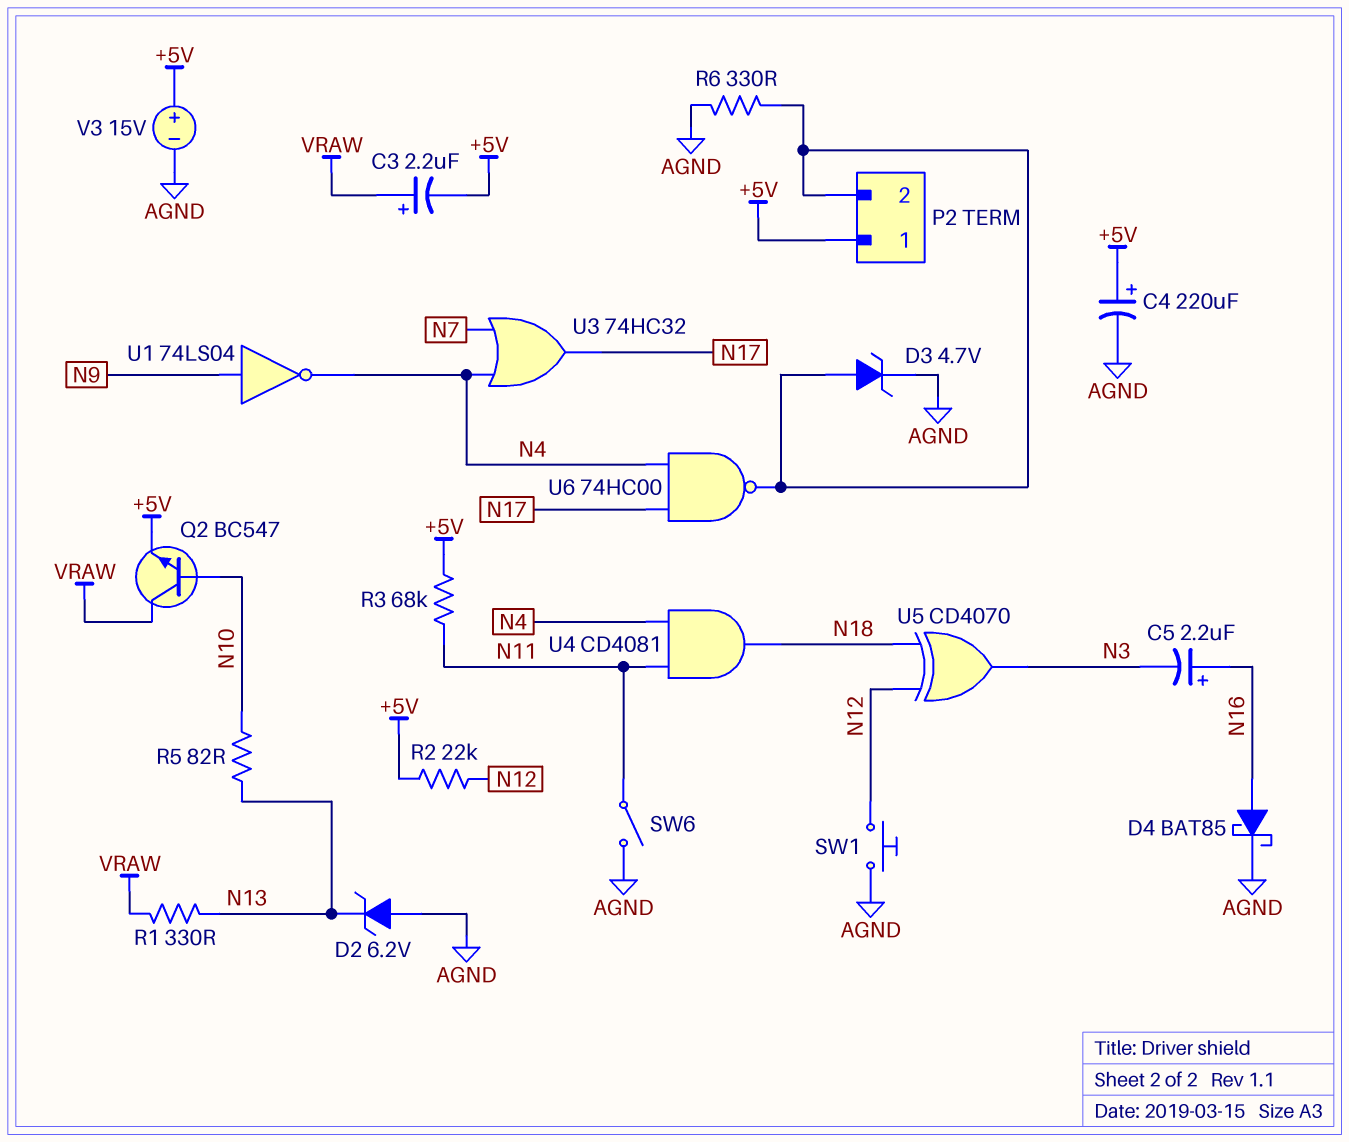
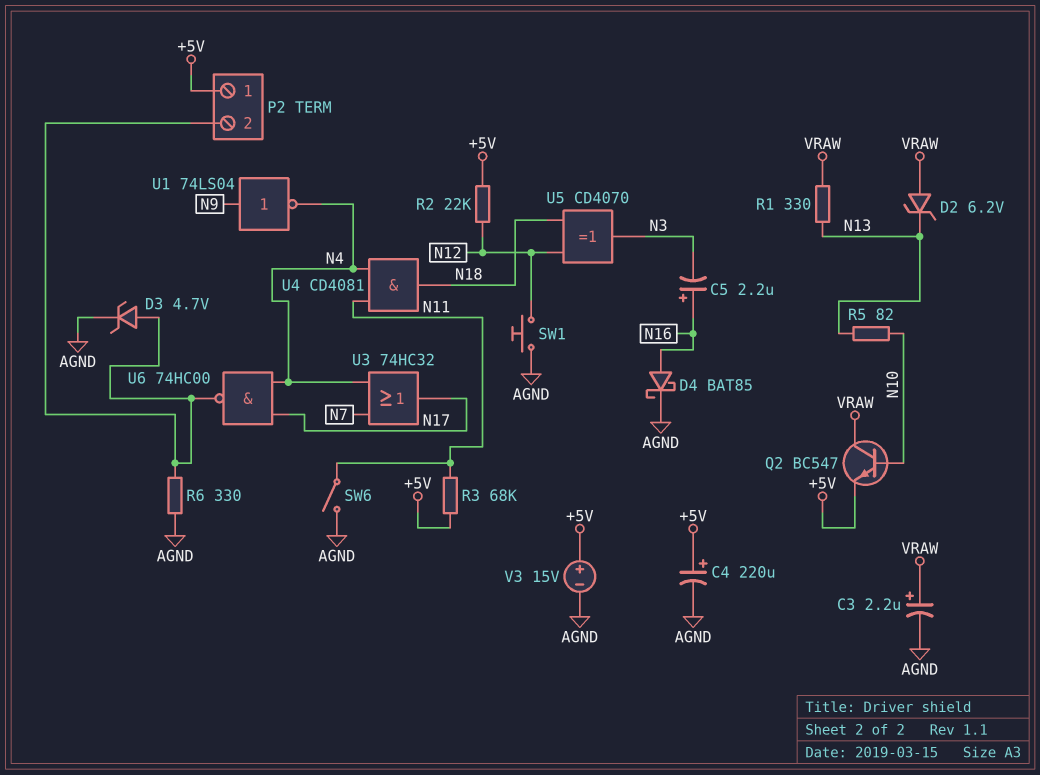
C3: 2.2uF (plus VRAW, minus +5V) -> 2.2uF (plus VRAW, minus AGND)
D2: zener 6.2V (A AGND, K N13) -> zener 6.2V (A VRAW, K N13)

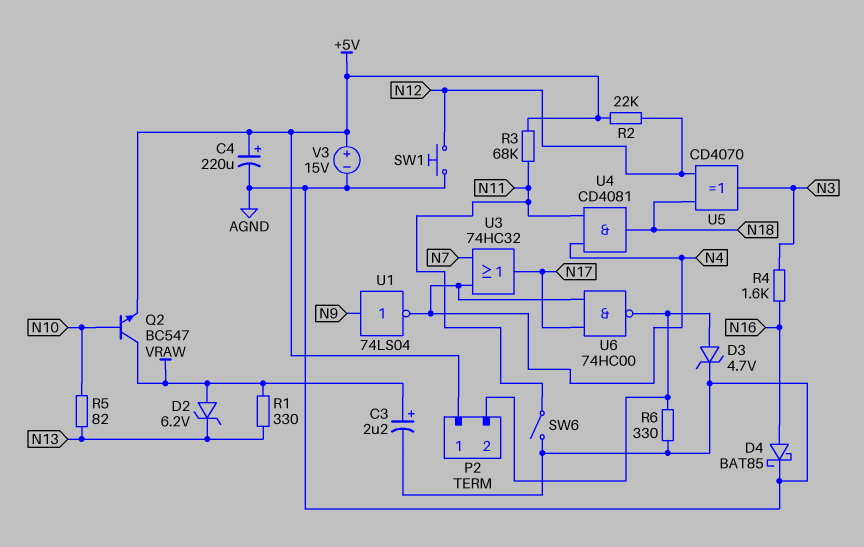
C5: 2.2uF (plus N16, minus N3) -> none
R4: none -> 1.6k (N3, N16)

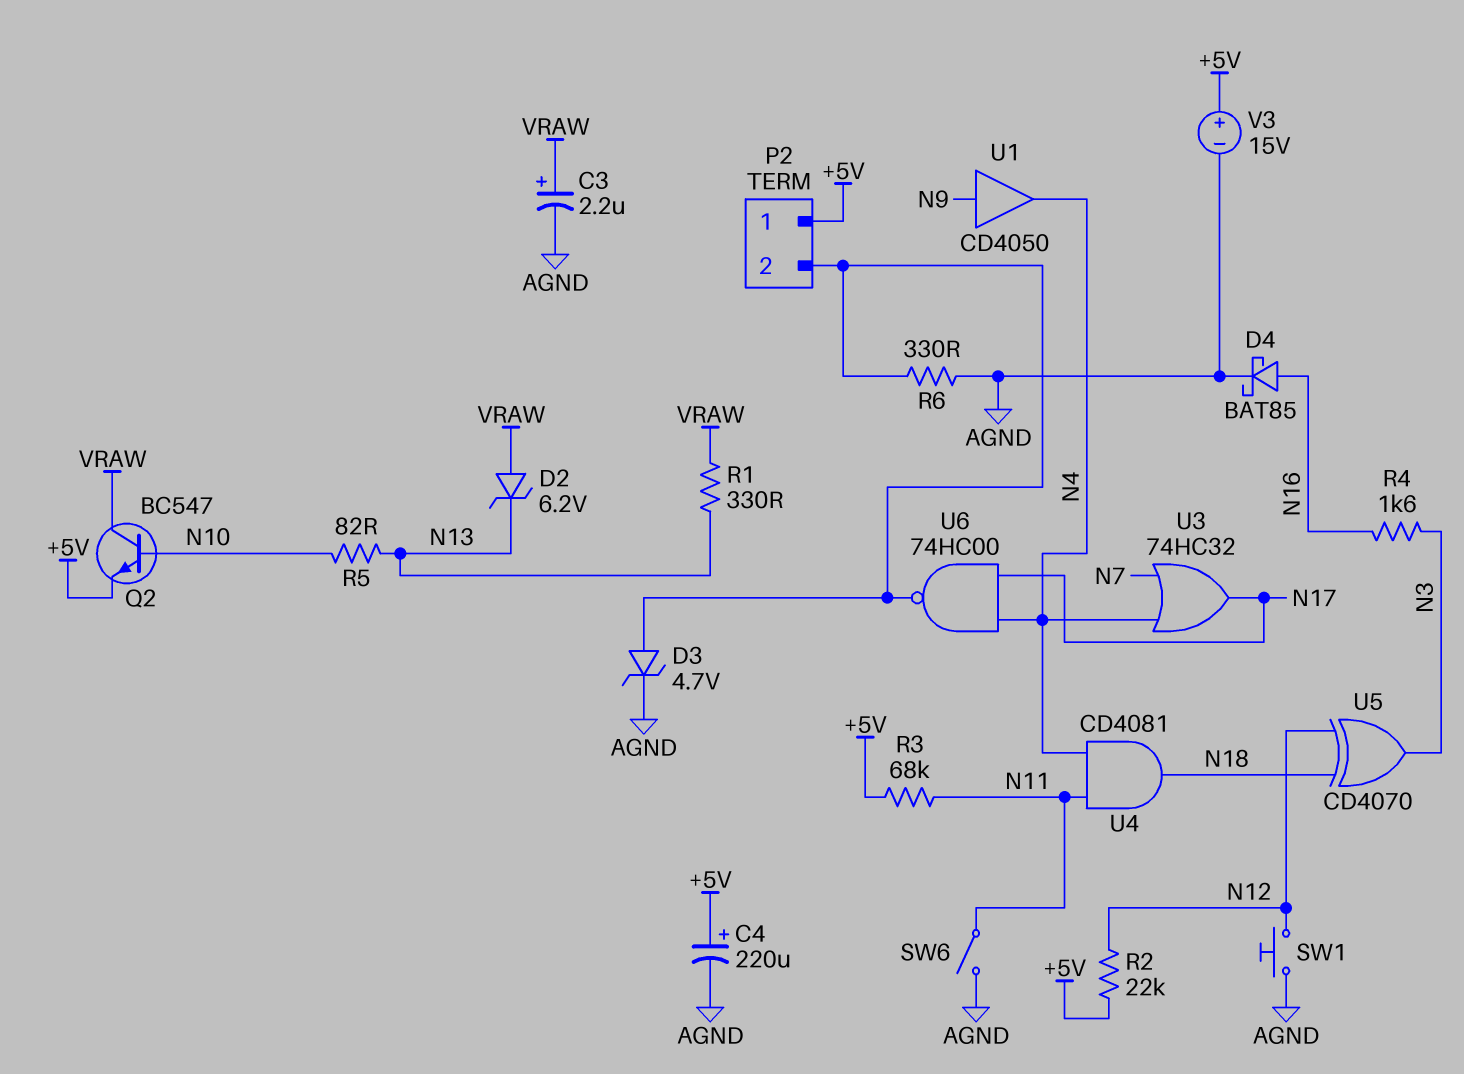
U1: NOT 74LS04 (in N9, out N4) -> buffer CD4050 (in N9, out N4)

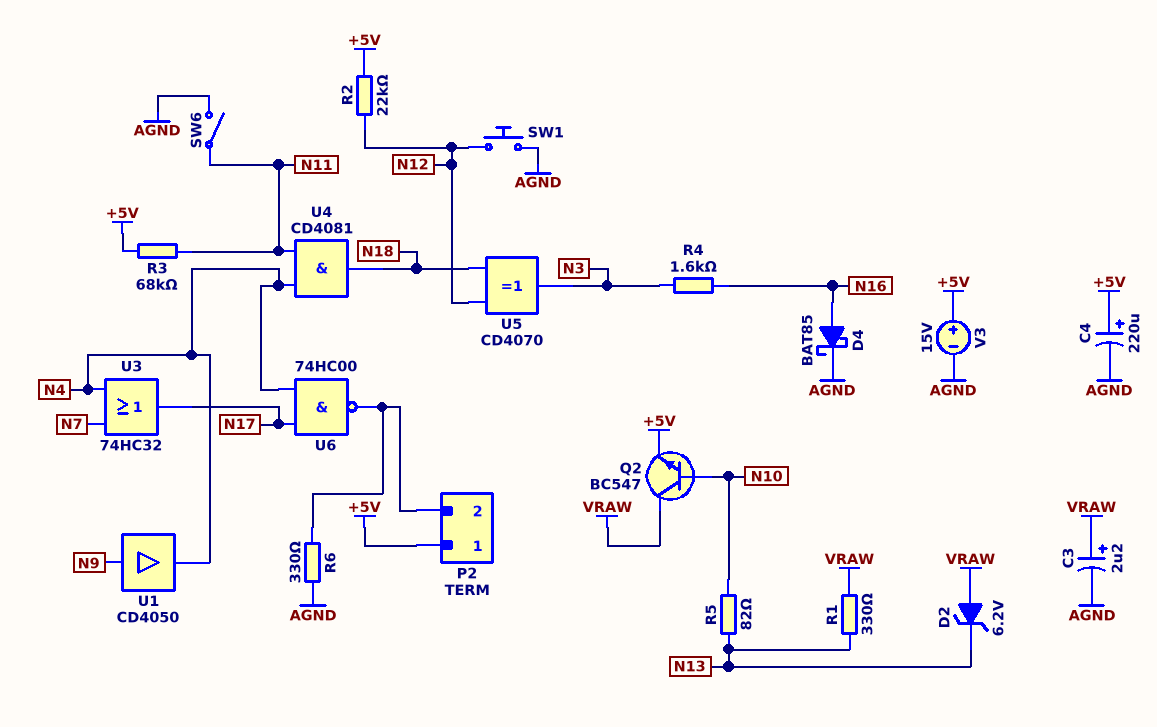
D3: zener 4.7V (A P2/2, K AGND) -> none

